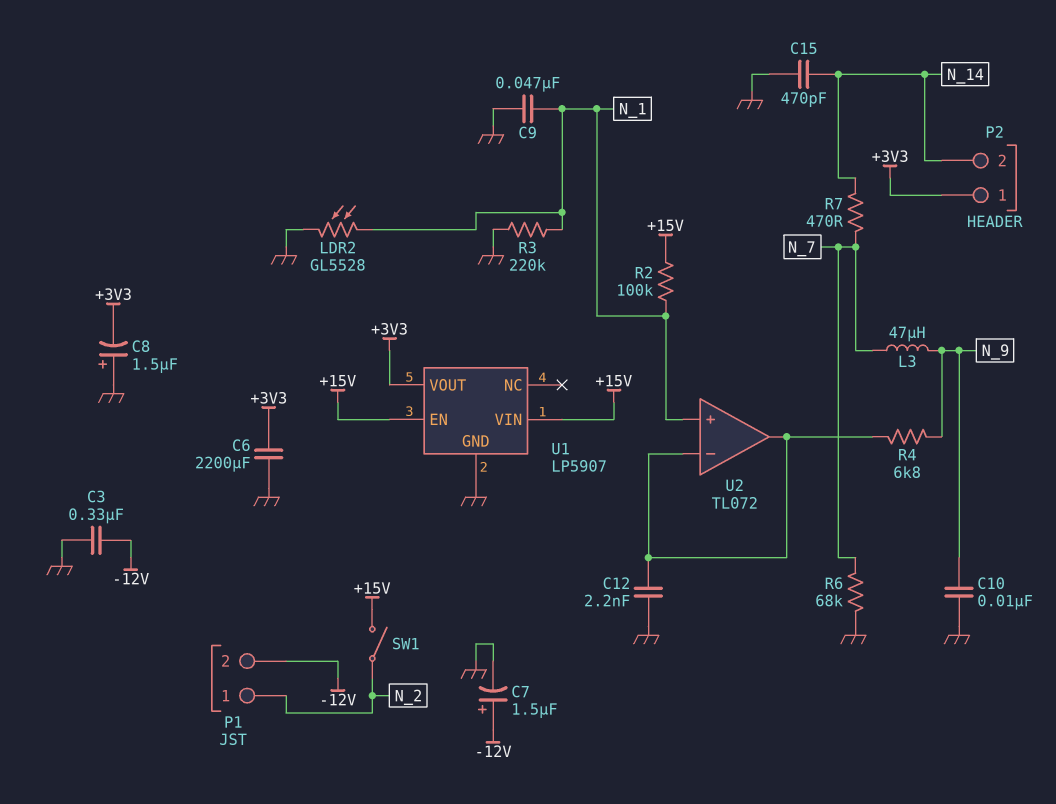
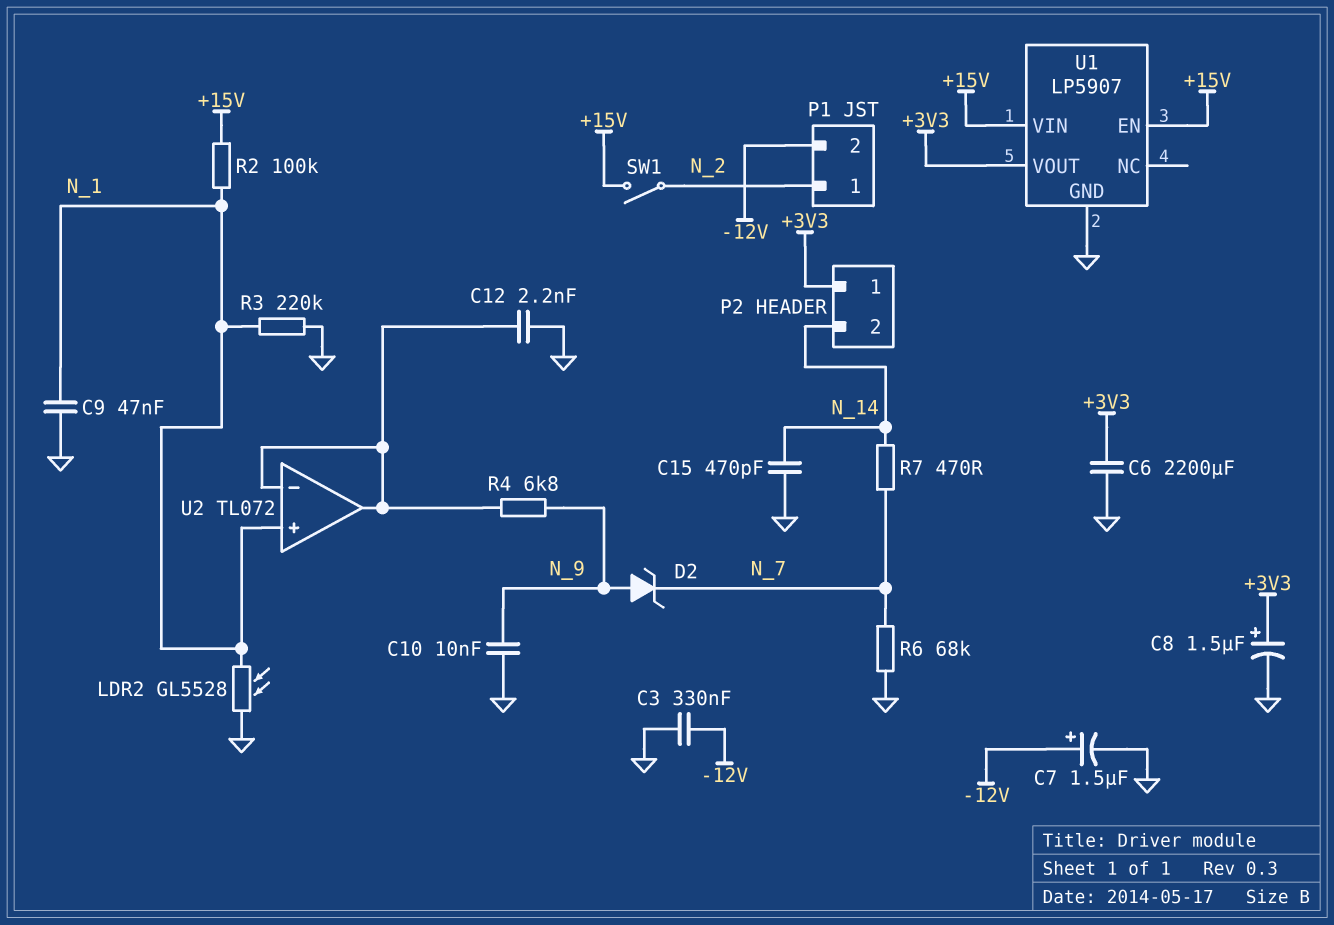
C8: 1.5uF (plus GND, minus +3V3) -> 1.5uF (plus +3V3, minus GND)
D2: none -> zener (A N_9, K N_7)
L3: 47uH (N_7, N_9) -> none

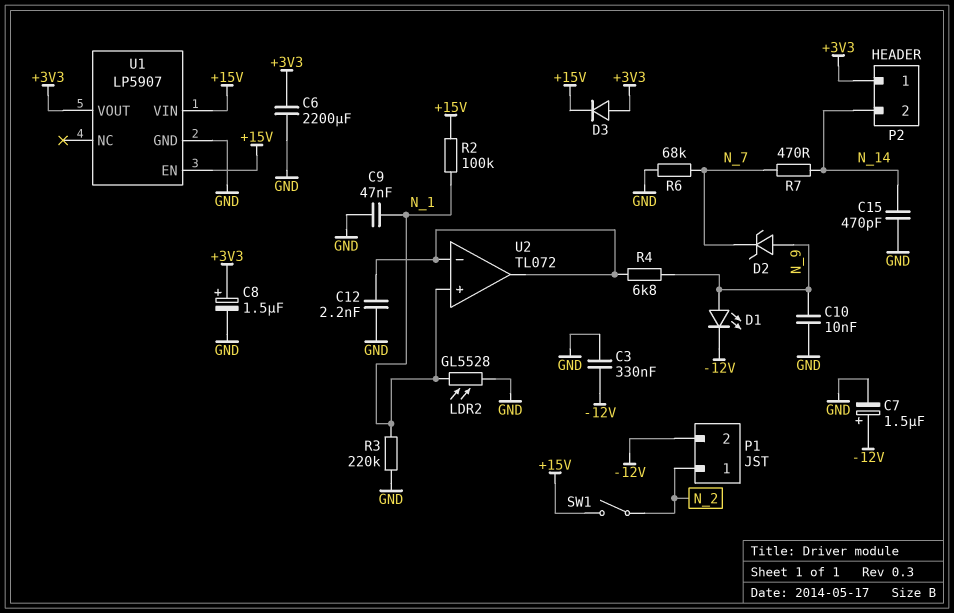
D1: none -> LED (A N_9, K -12V)
D3: none -> diode (A +3V3, K +15V)

